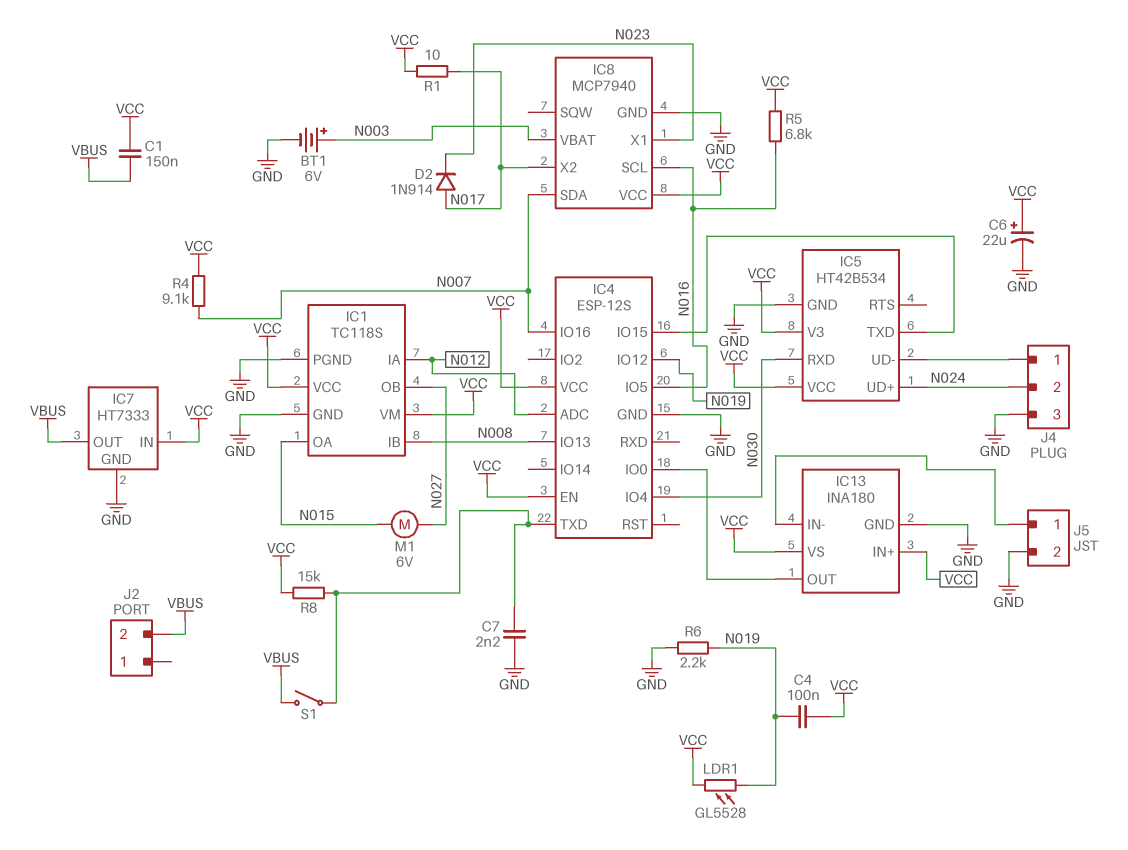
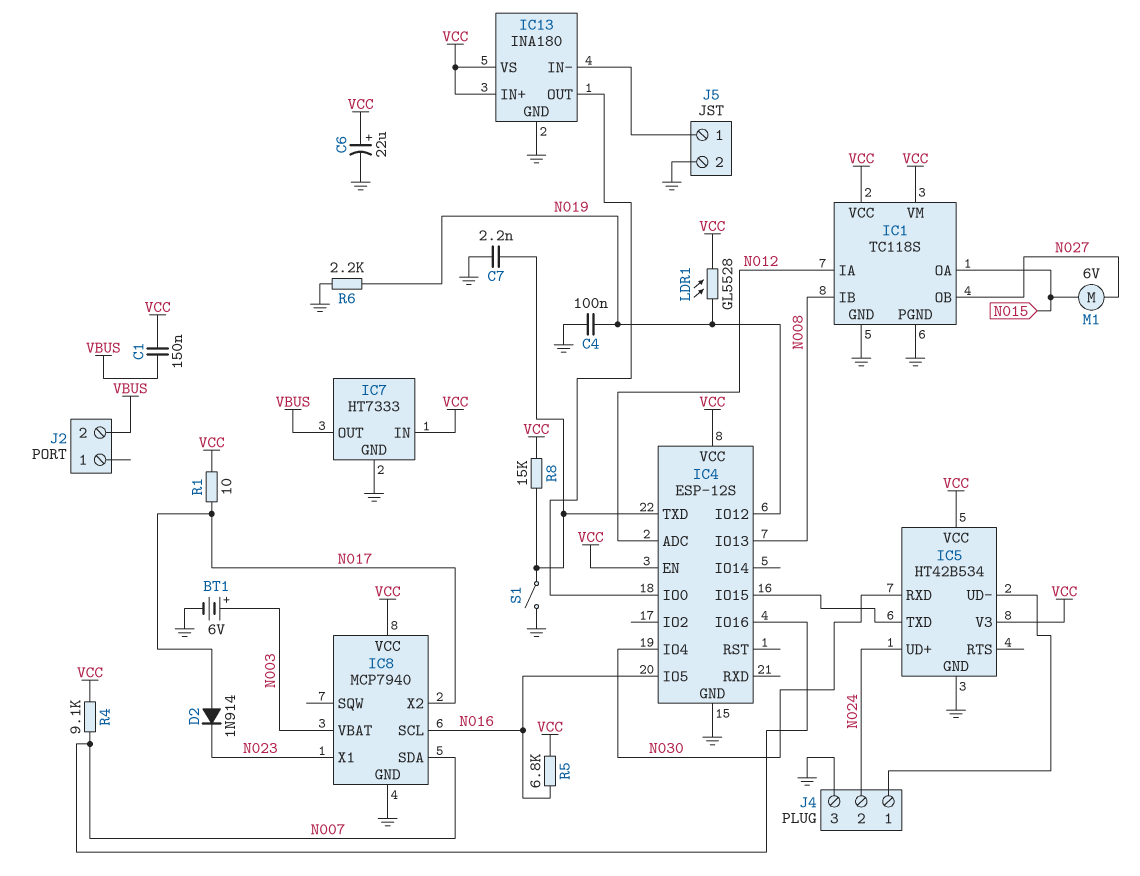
C4: 100nF (N019, VCC) -> 100nF (GND, N019)
S1: switch (IC4/TXD, VBUS) -> switch (GND, IC4/TXD)

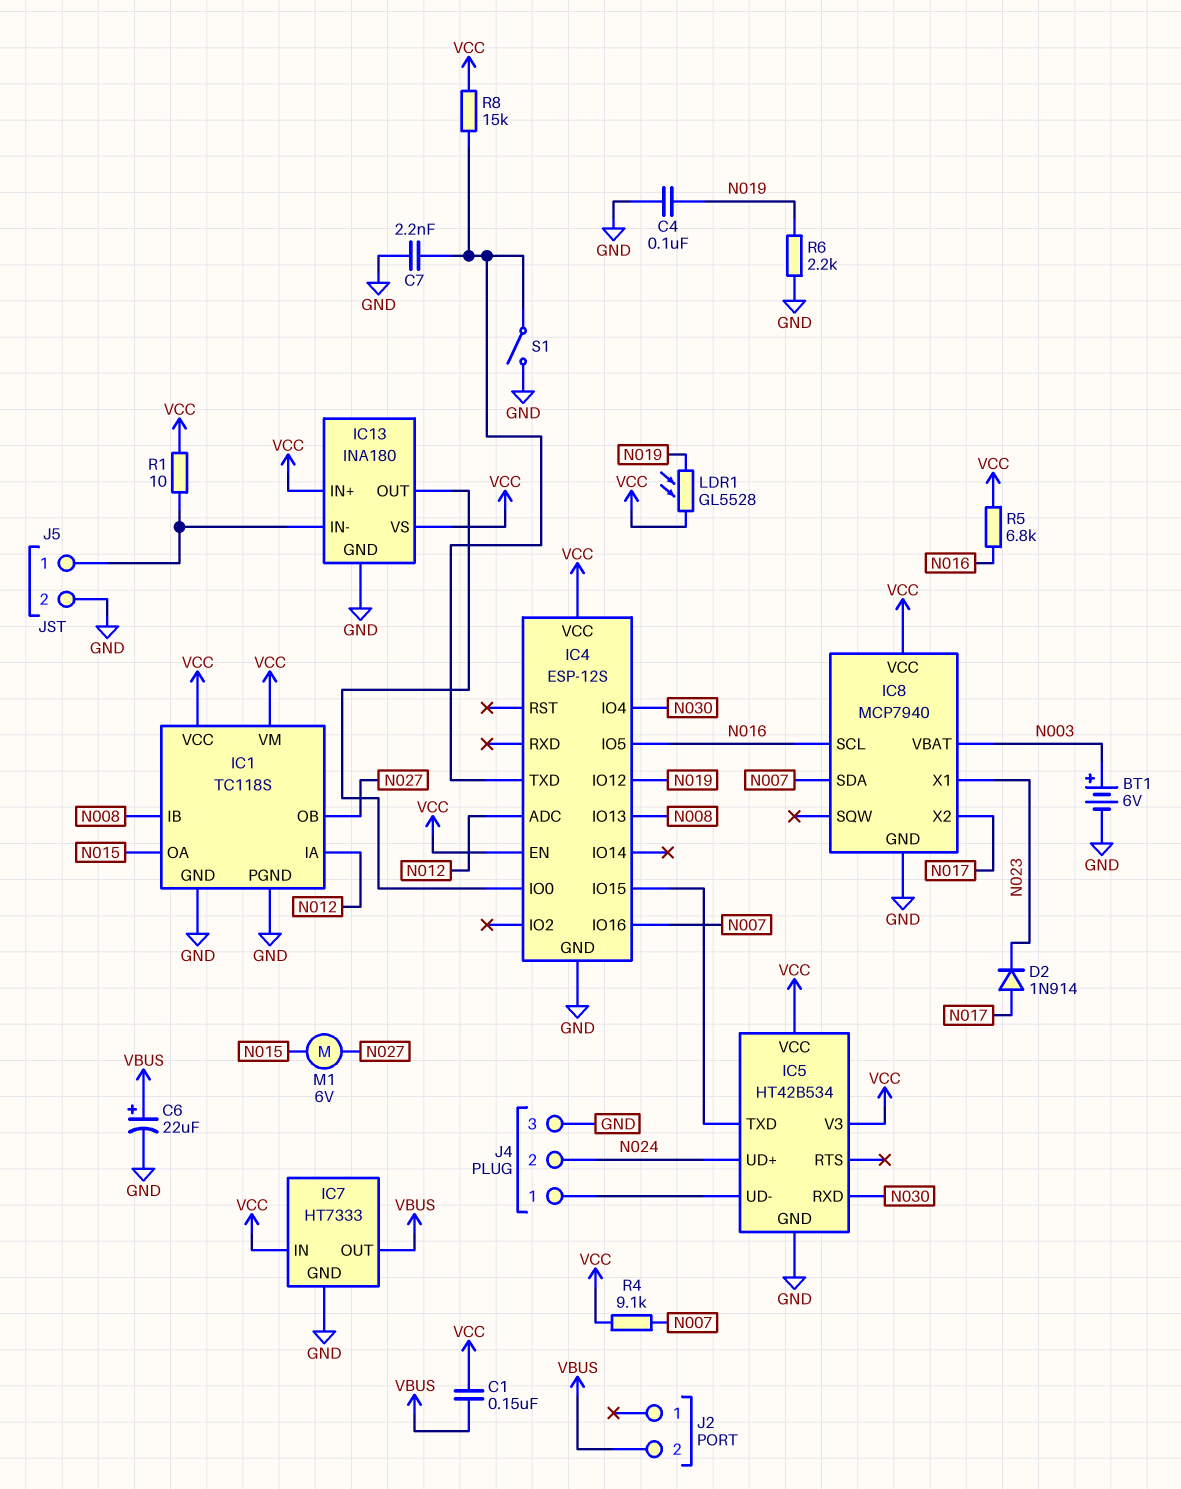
C6: 22uF (plus VCC, minus GND) -> 22uF (plus VBUS, minus GND)
R1: 10 (N017, VCC) -> 10 (IC13/IN-, VCC)

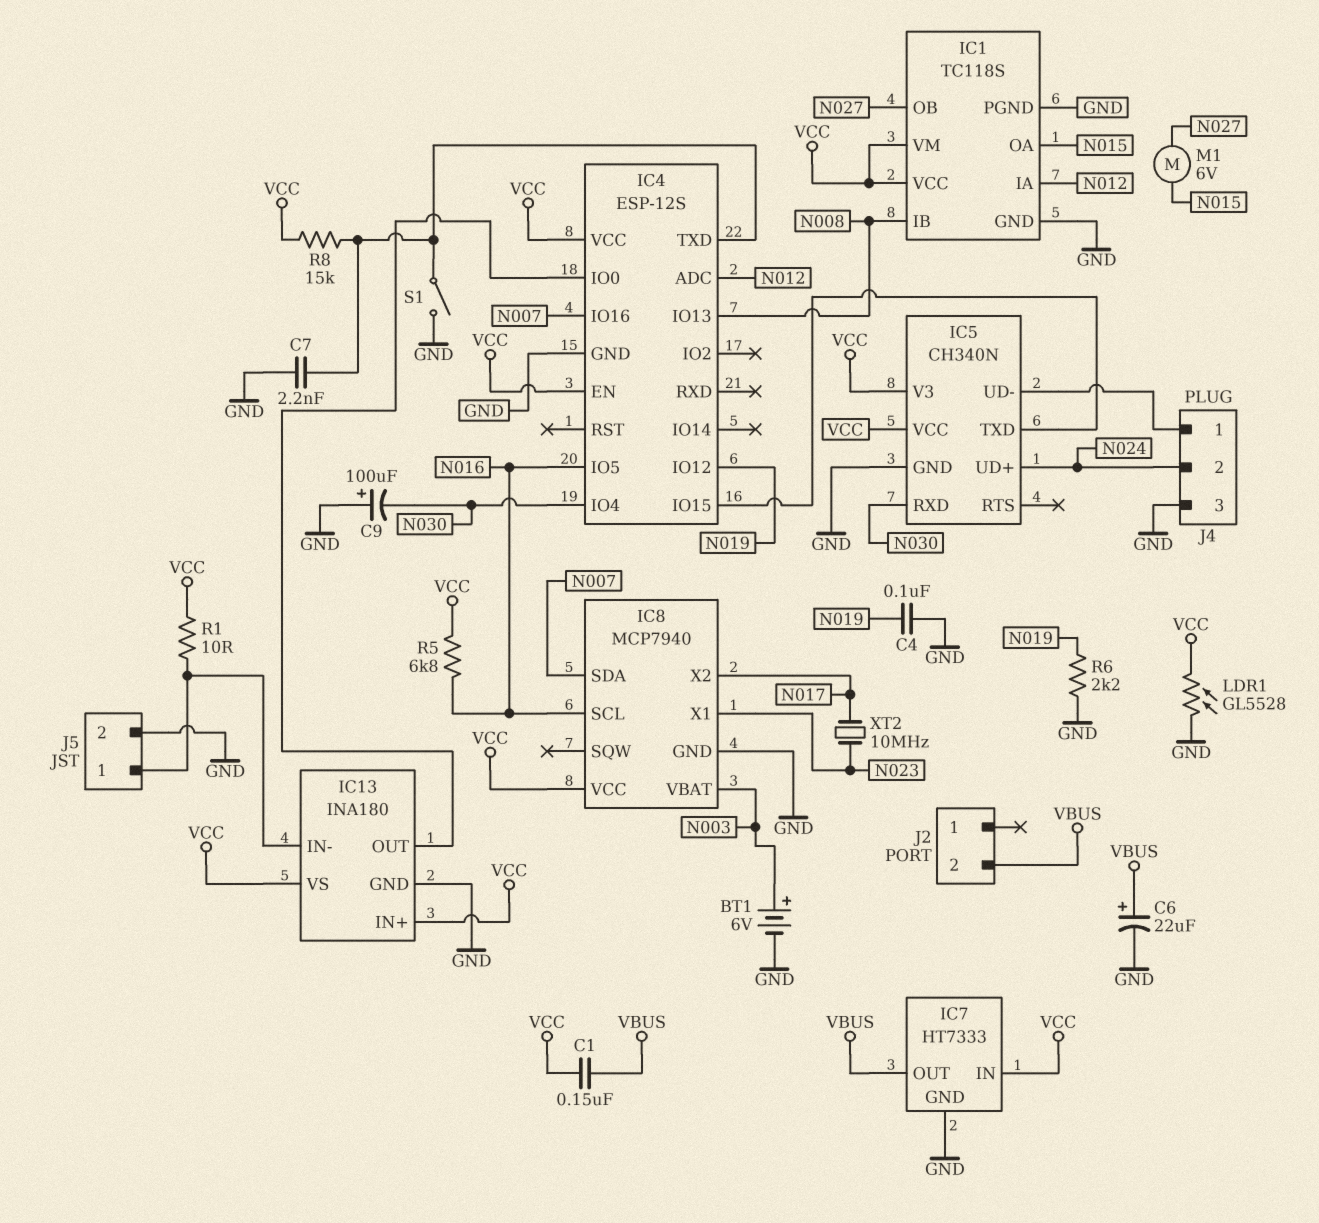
C9: none -> 100uF (plus GND, minus N030)
D2: diode 1N914 (A N017, K N023) -> none
IC5: HT42B534 -> CH340N
LDR1: GL5528 (N019, VCC) -> GL5528 (GND, VCC)
R4: 9.1k (N007, VCC) -> none
XT2: none -> 10MHz (N017, N023)

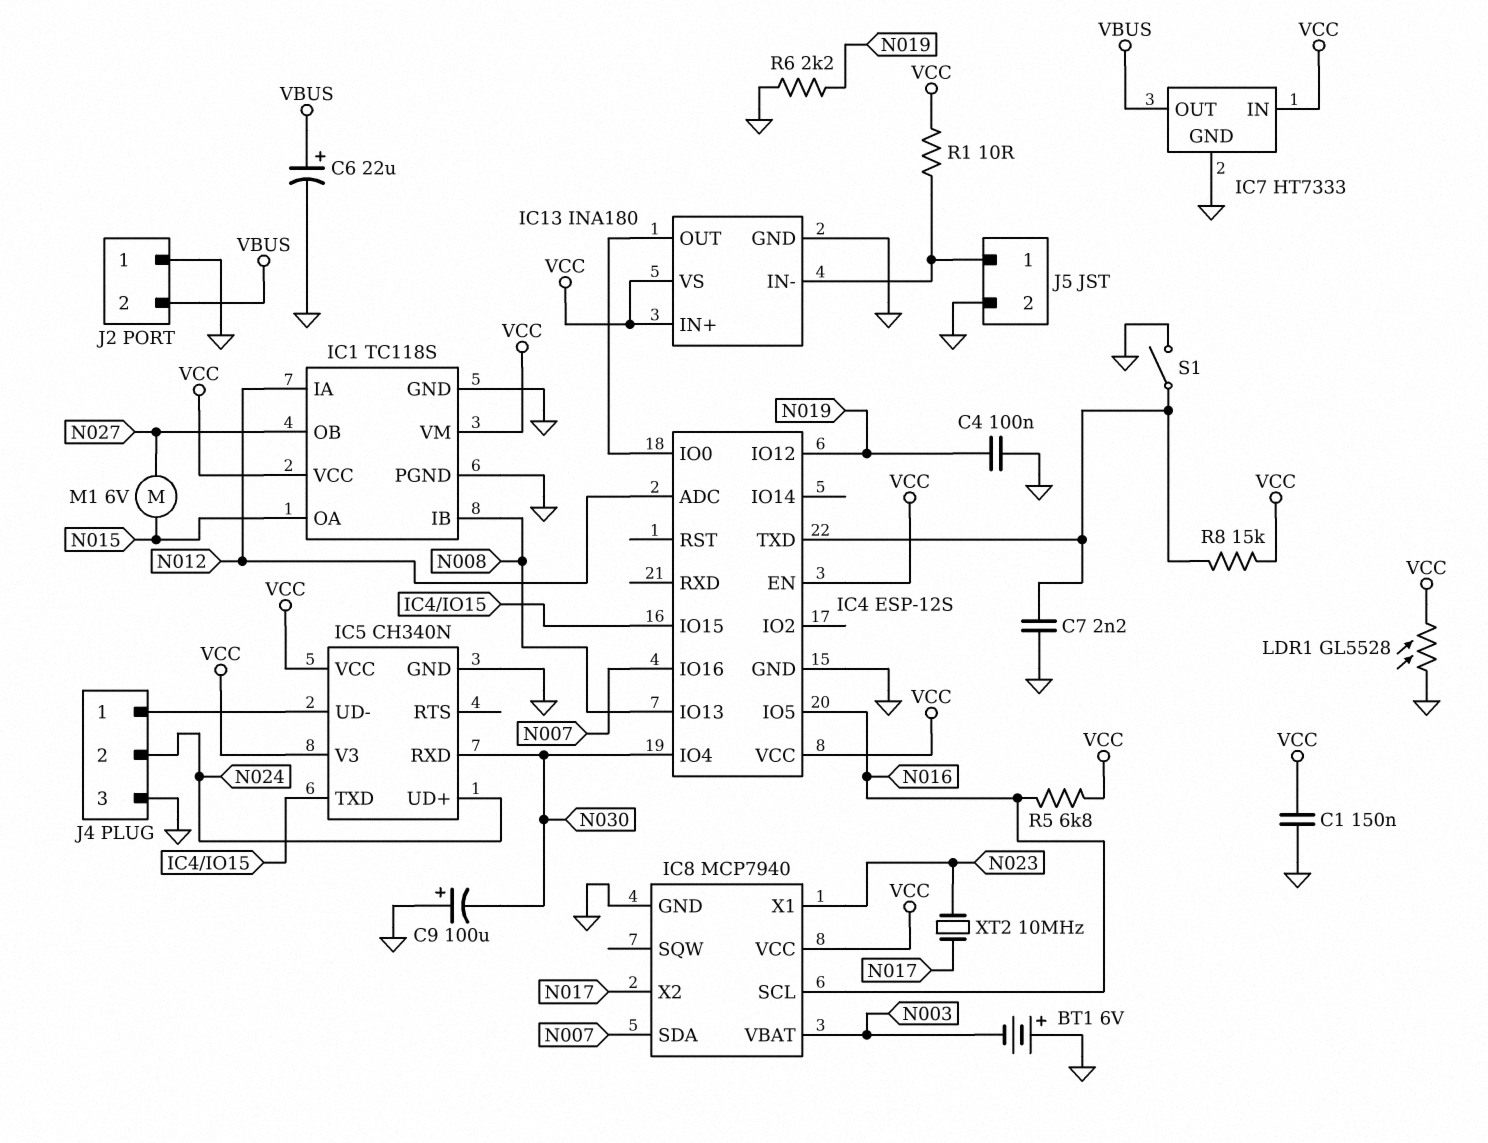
BT1: 6V (plus N003, minus GND) -> 6V (plus GND, minus N003)
C1: 150nF (VBUS, VCC) -> 150nF (GND, VCC)
J2 pin 1: none -> GND

